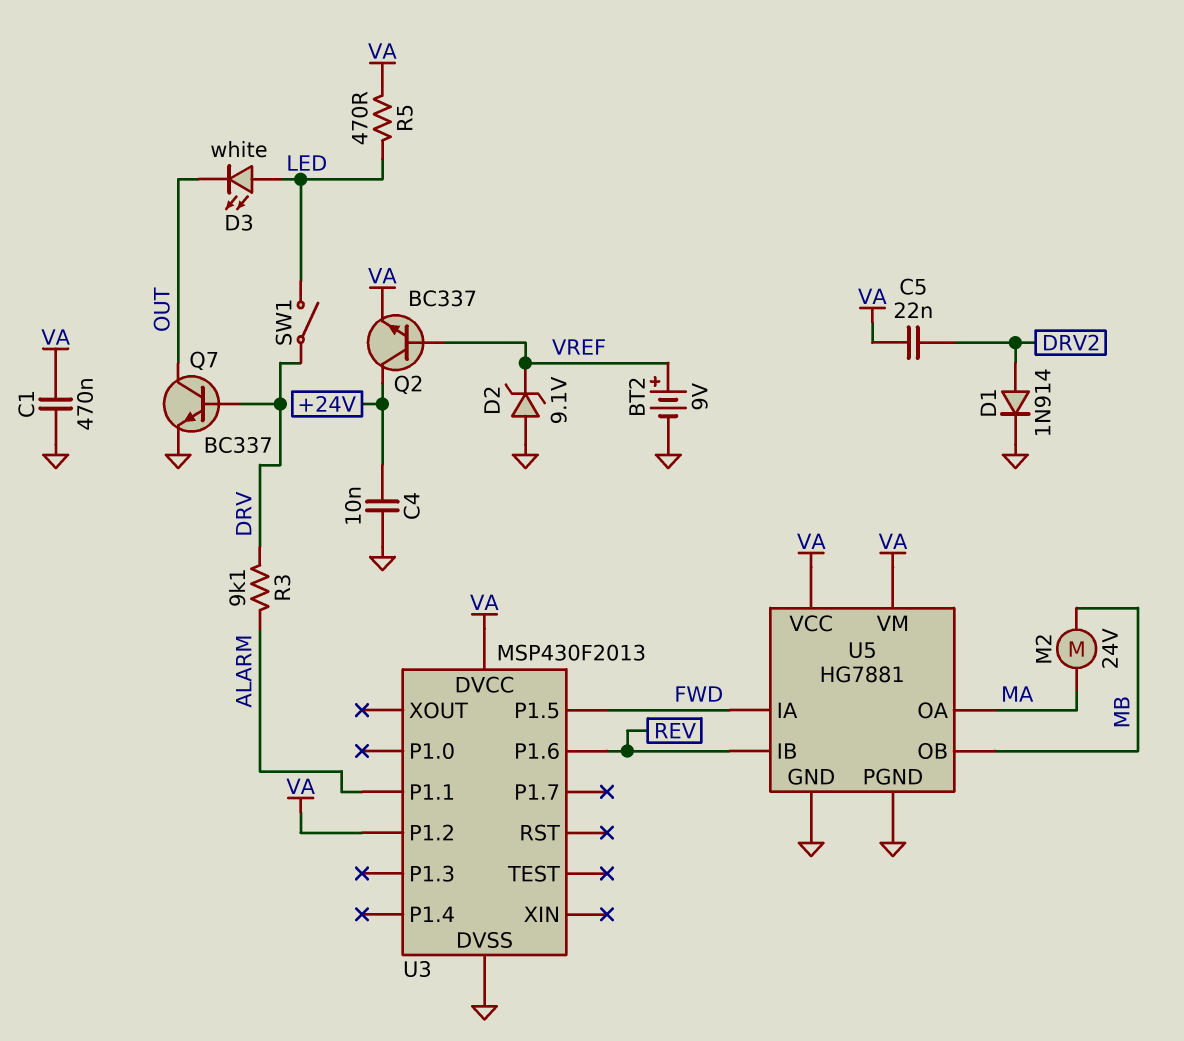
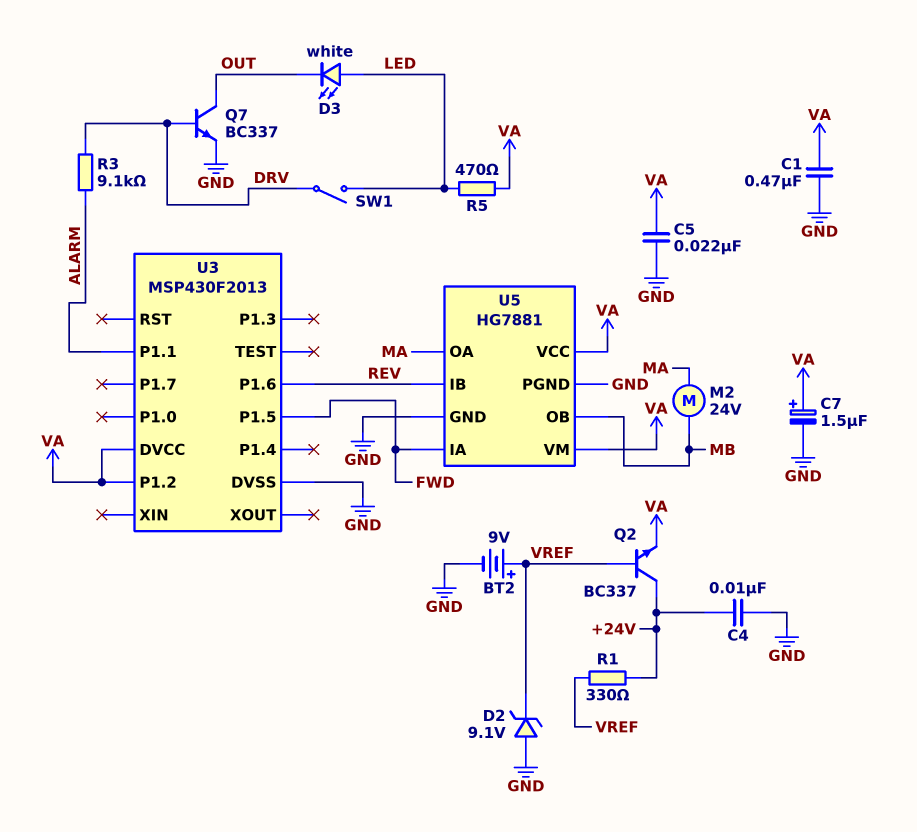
C5: 22nF (DRV2, VA) -> 22nF (GND, VA)
C7: none -> 1.5uF (plus VA, minus GND)
D1: diode 1N914 (A DRV2, K GND) -> none
R1: none -> 330 (+24V, VREF)

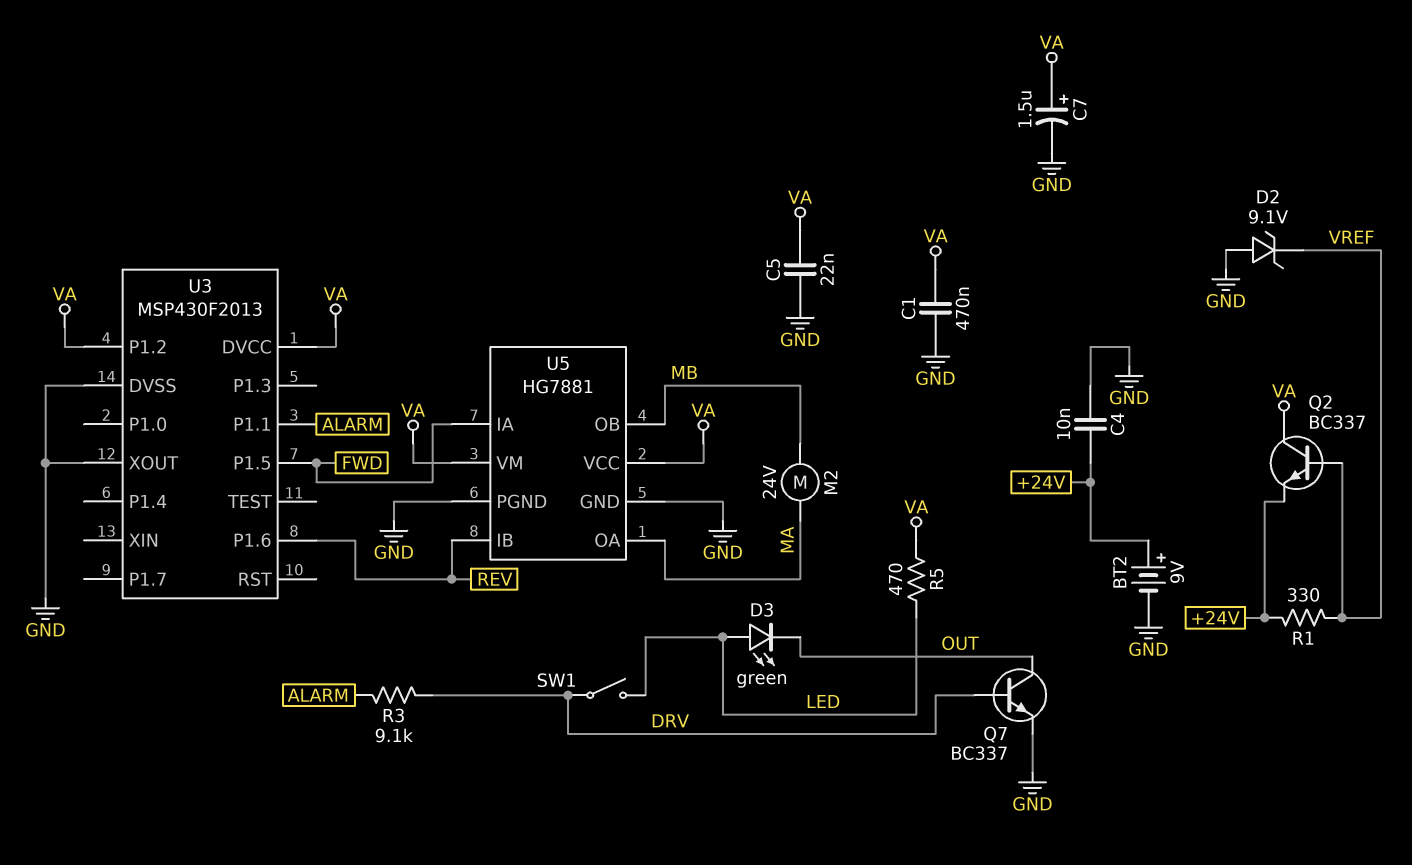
BT2: 9V (plus VREF, minus GND) -> 9V (plus +24V, minus GND)
D3: LED white (A LED, K OUT) -> LED green (A LED, K OUT)
Q2: NPN BC337 (B VREF, C +24V, E VA) -> NPN BC337 (B VREF, C VA, E +24V)
U3 pin XOUT: none -> GND

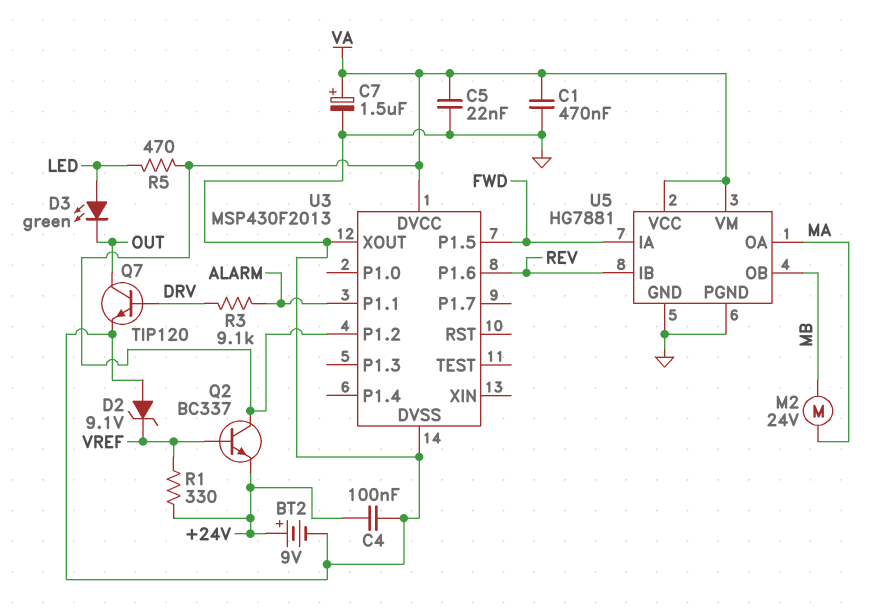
C4: 10nF (+24V, GND) -> 100nF (+24V, GND)
Q7: NPN BC337 (B DRV, C OUT, E GND) -> NPN TIP120 (B DRV, C OUT, E GND)
SW1: switch (DRV, LED) -> none

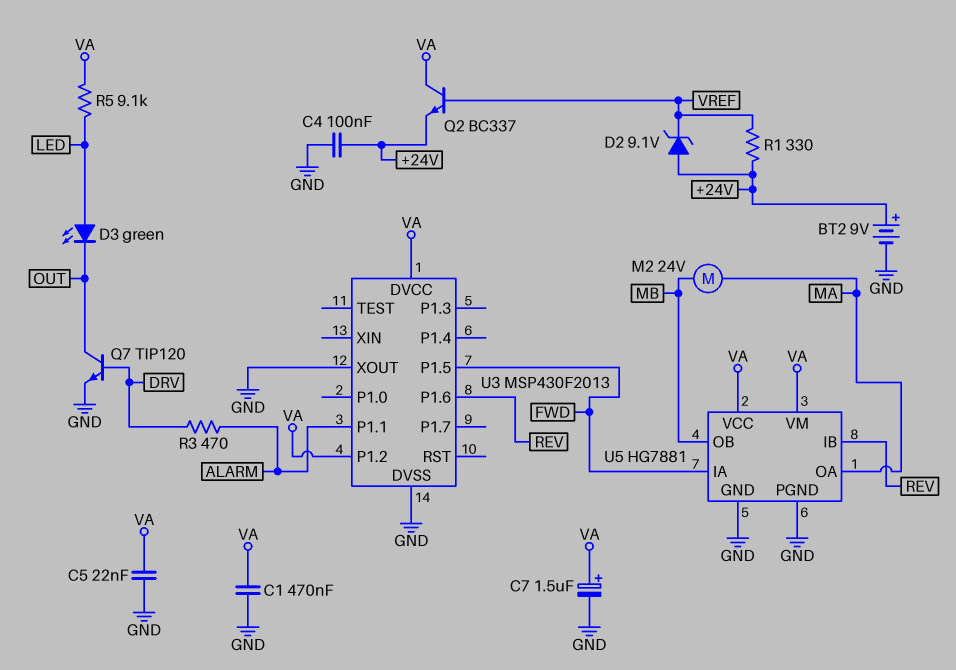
D2: zener 9.1V (A GND, K VREF) -> zener 9.1V (A +24V, K VREF)
R3: 9.1k (ALARM, DRV) -> 470 (ALARM, DRV)
R5: 470 (LED, VA) -> 9.1k (LED, VA)

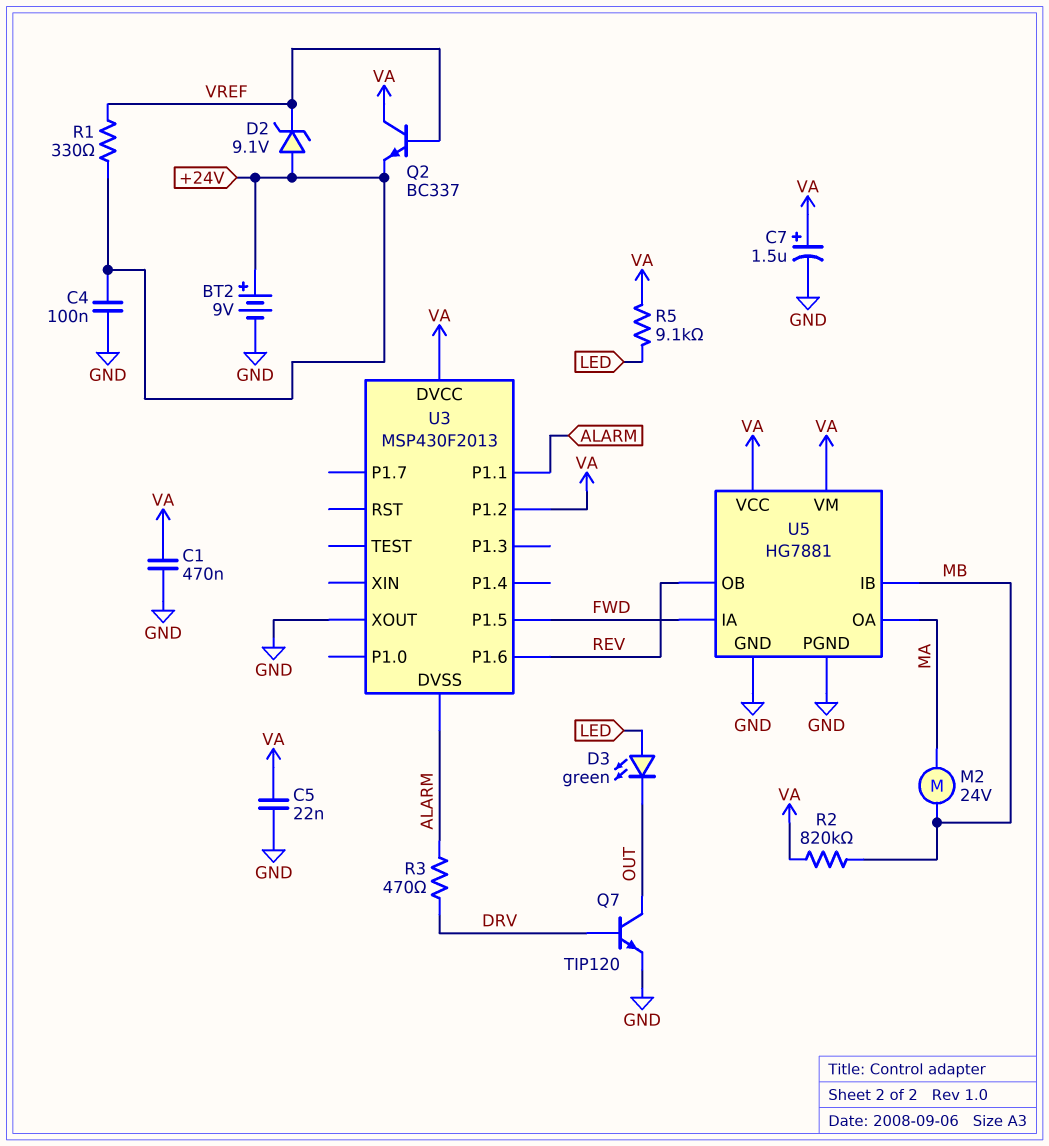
R2: none -> 820k (MB, VA)
U3 pin DVSS: GND -> ALARM
U5 pin IB: REV -> MB
U5 pin OB: MB -> REV

